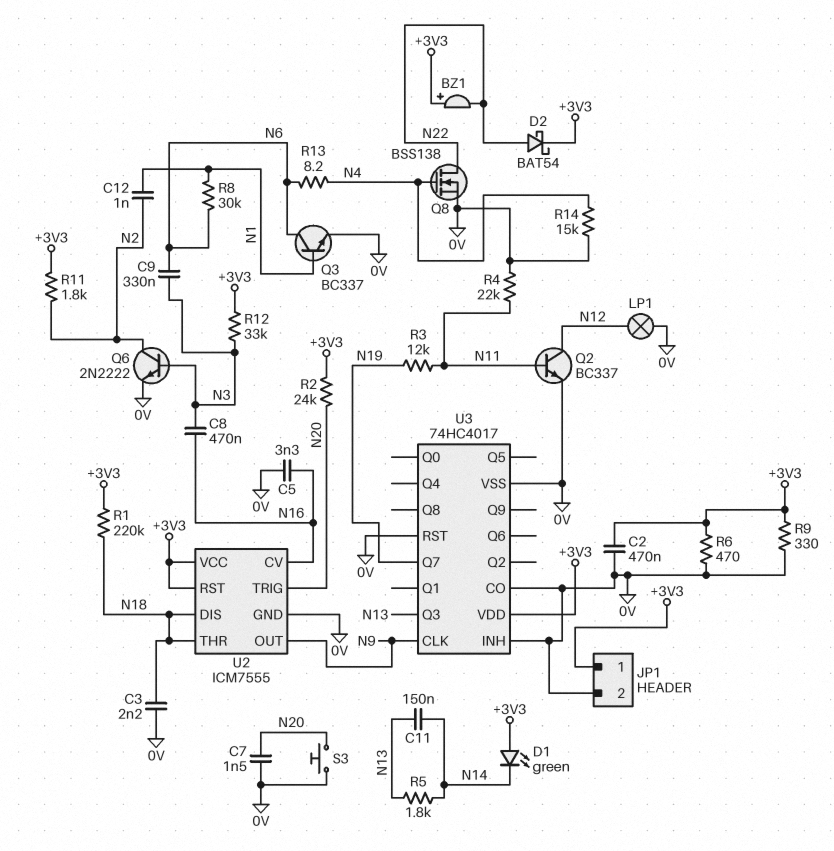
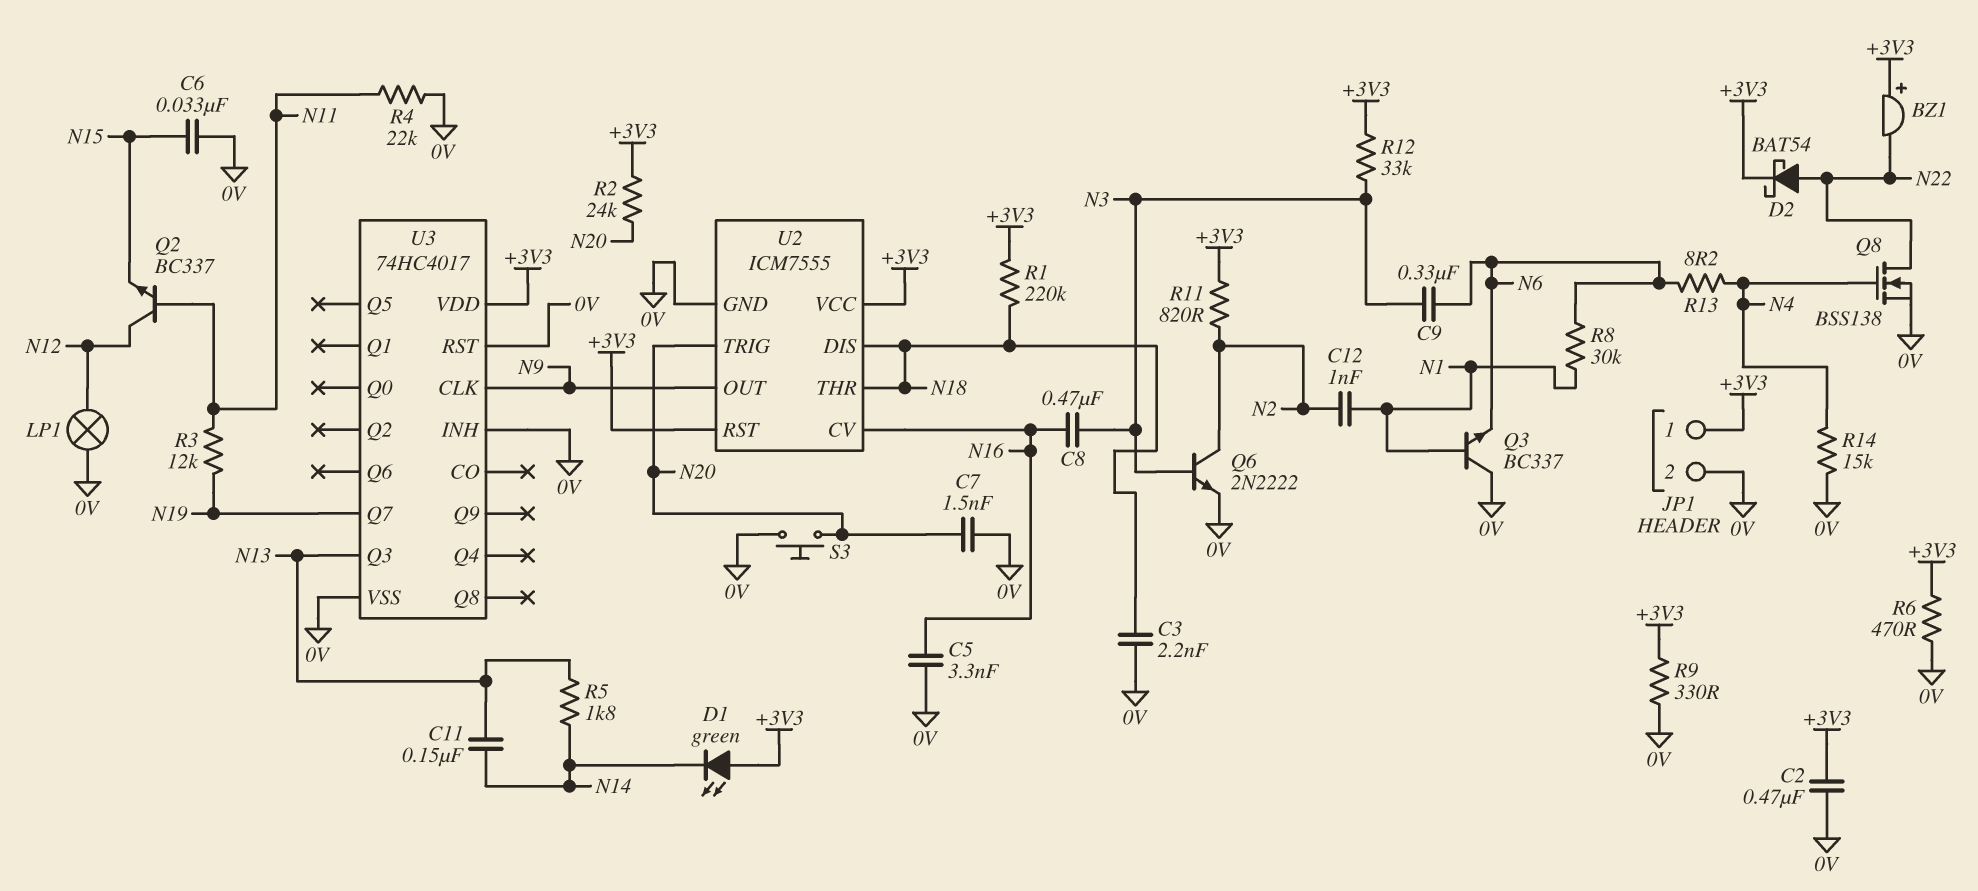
C6: none -> 33nF (0V, N15)
Q2: NPN BC337 (B N11, C N12, E 0V) -> NPN BC337 (B N11, C N12, E N15)
Q3: NPN BC337 (B N1, C N6, E 0V) -> NPN BC337 (B N1, C 0V, E N6)
R11: 1.8k (+3V3, N2) -> 820 (+3V3, N2)
U3 pin CO: 0V -> none

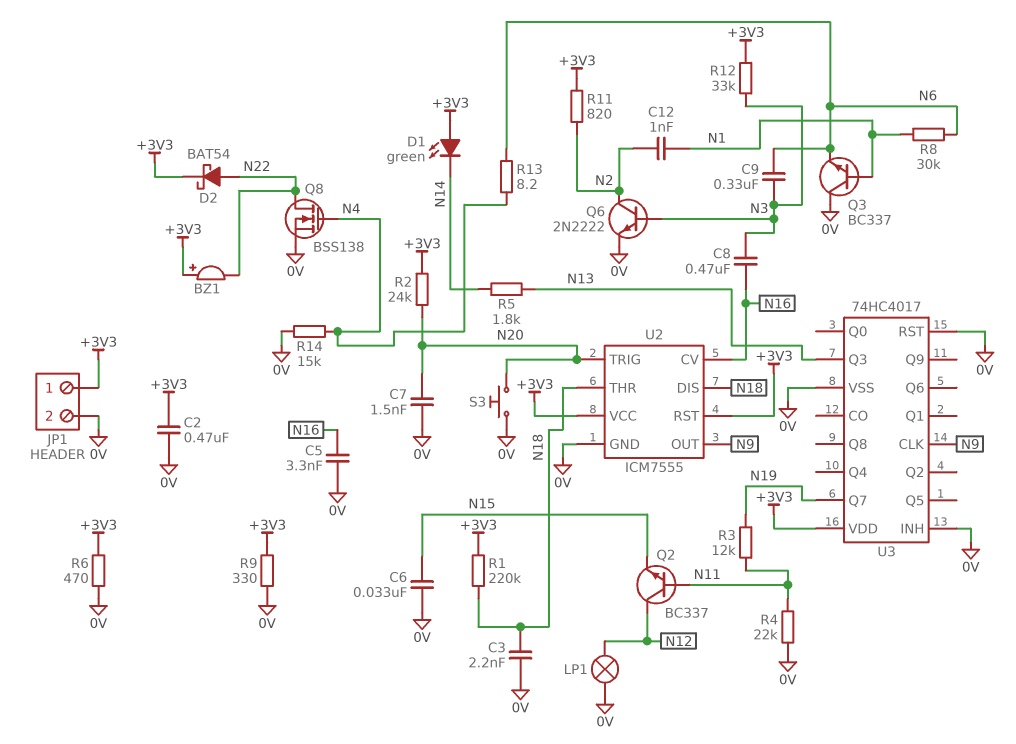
C11: 150nF (N13, N14) -> none

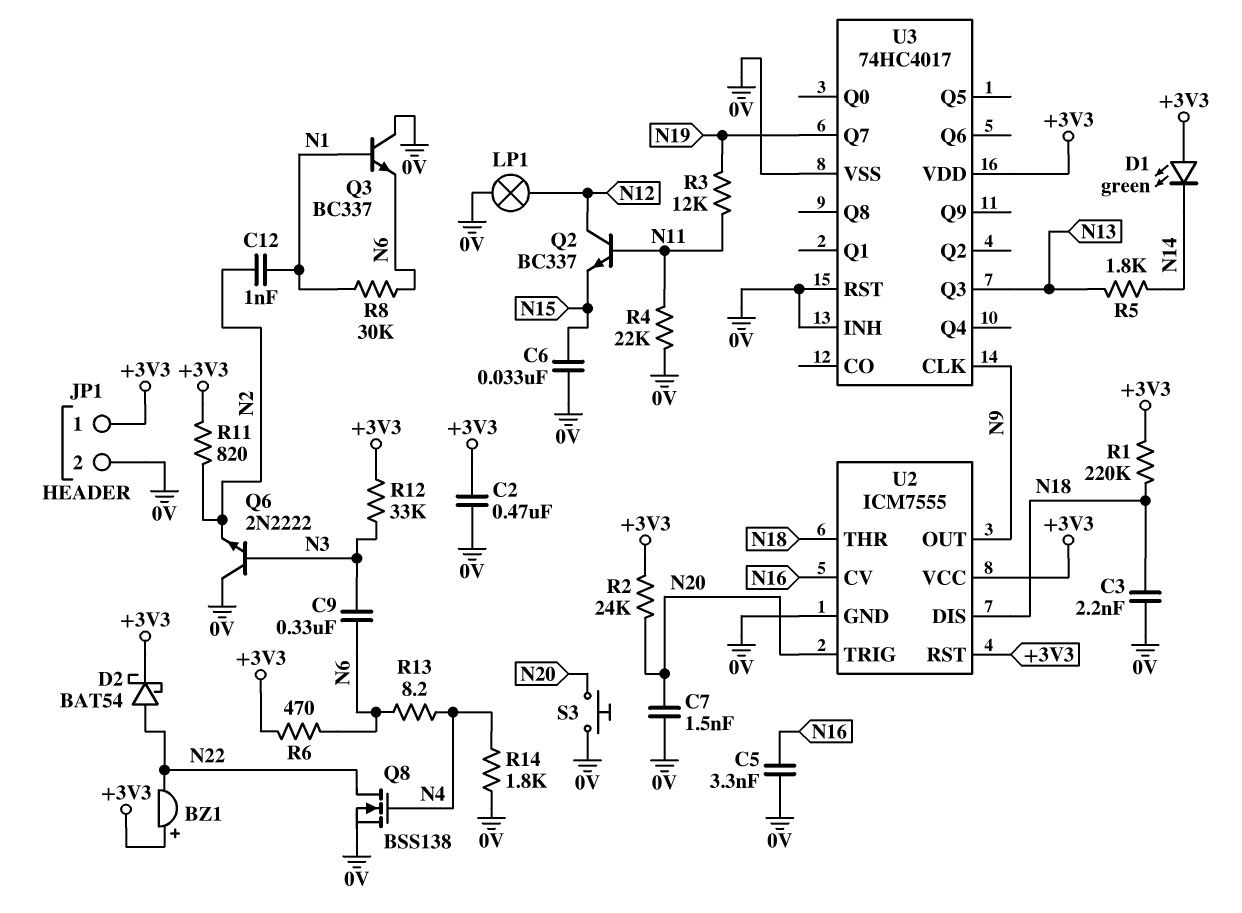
C8: 470nF (N3, N16) -> none
Q6: NPN 2N2222 (B N3, C N2, E 0V) -> NPN 2N2222 (B N3, C 0V, E N2)
R6: 470 (+3V3, 0V) -> 470 (+3V3, N6)
R9: 330 (+3V3, 0V) -> none
R14: 15k (0V, N4) -> 1.8k (0V, N4)

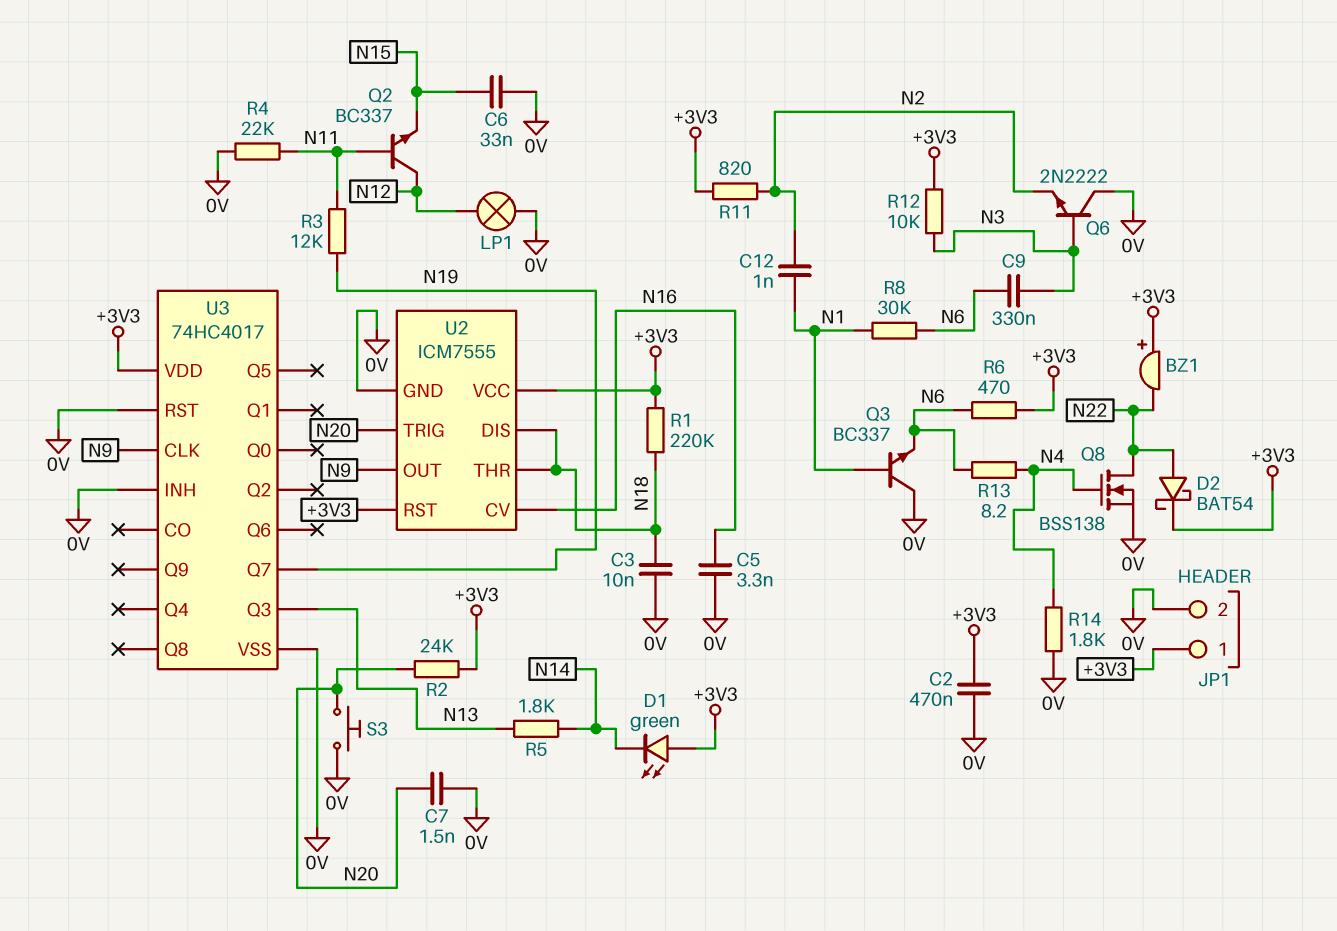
C3: 2.2nF (0V, N18) -> 10nF (0V, N18)
R12: 33k (+3V3, N3) -> 10k (+3V3, N3)

